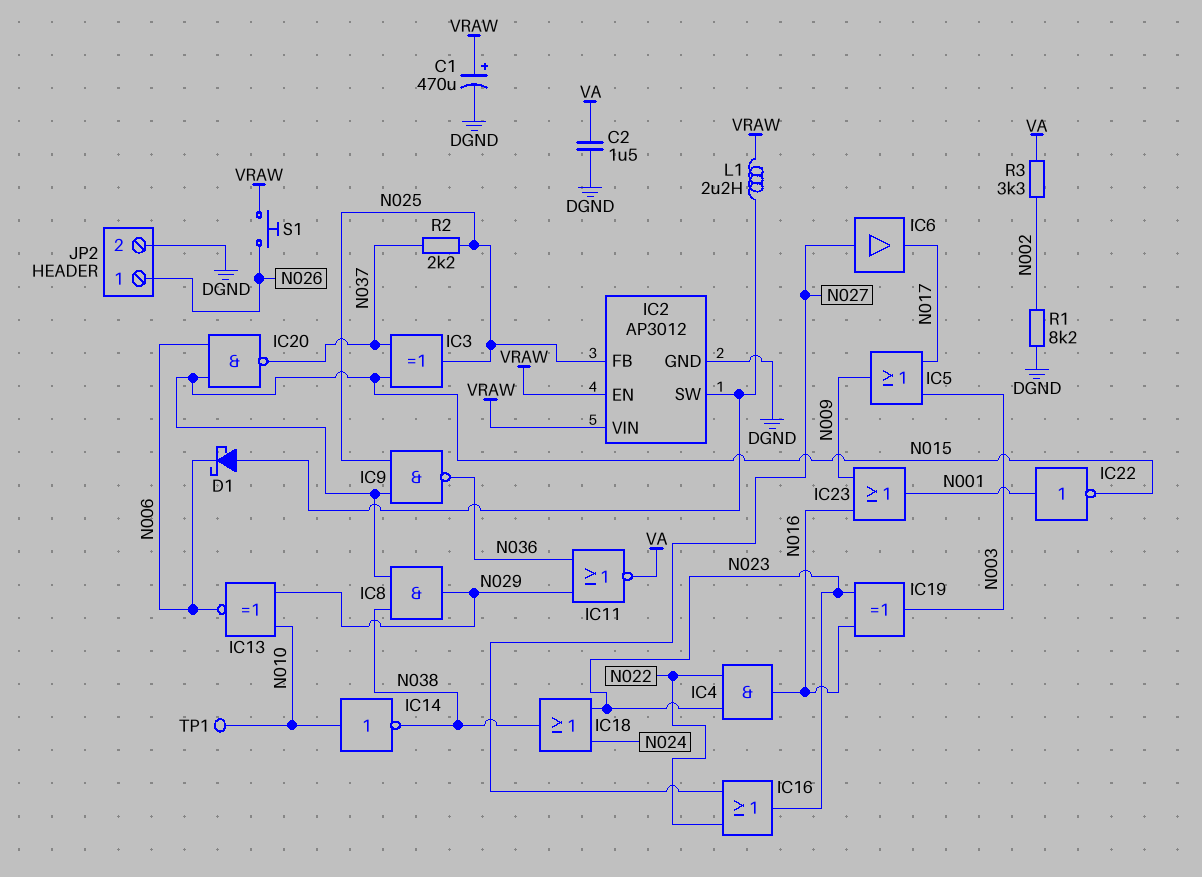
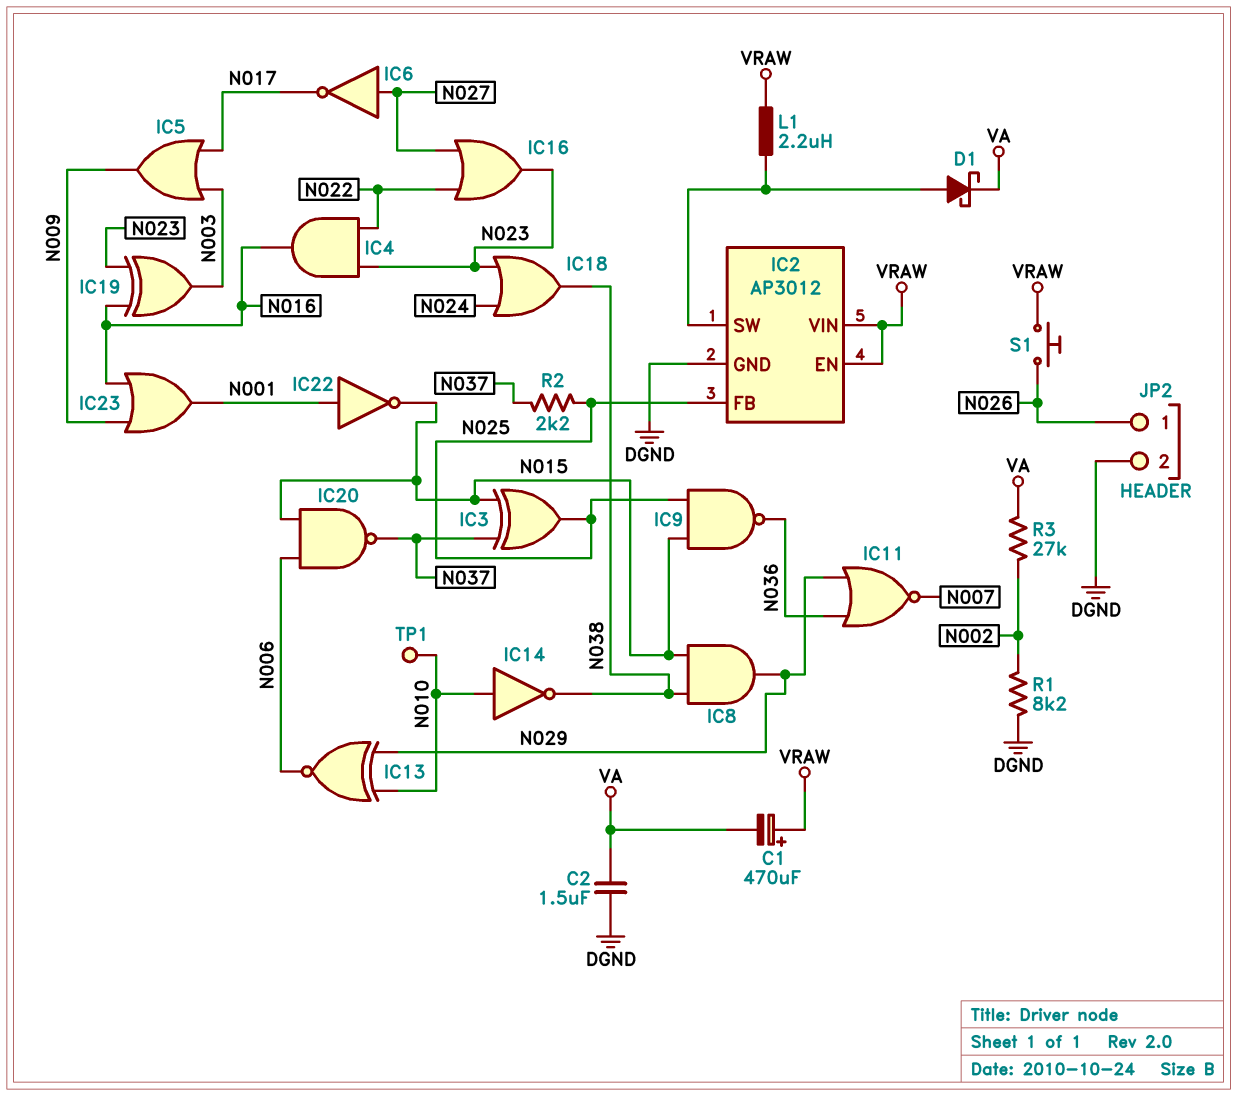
C1: 470uF (plus VRAW, minus DGND) -> 470uF (plus VRAW, minus VA)
D1: schottky (A IC2/SW, K N006) -> schottky (A IC2/SW, K VA)
IC6: buffer (in N027, out N017) -> NOT (in N027, out N017)
IC11: NOR (in N029, in N036, out VA) -> NOR (in N029, in N036, out N007)
R3: 3.3k (N002, VA) -> 27k (N002, VA)

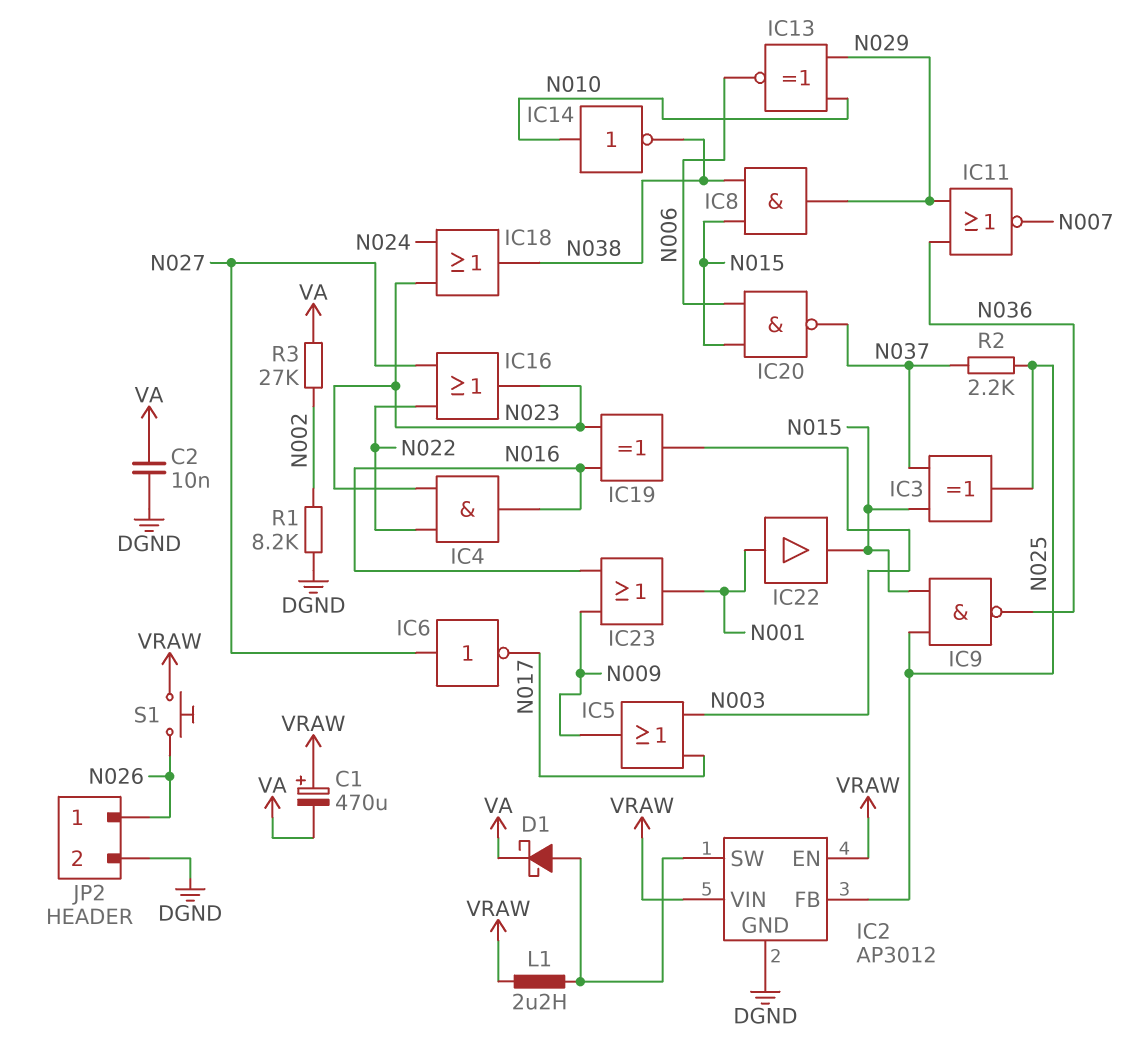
C2: 1.5uF (DGND, VA) -> 10nF (DGND, VA)
IC22: NOT (in N001, out N015) -> buffer (in N001, out N015)
TP1: test point (N010) -> none

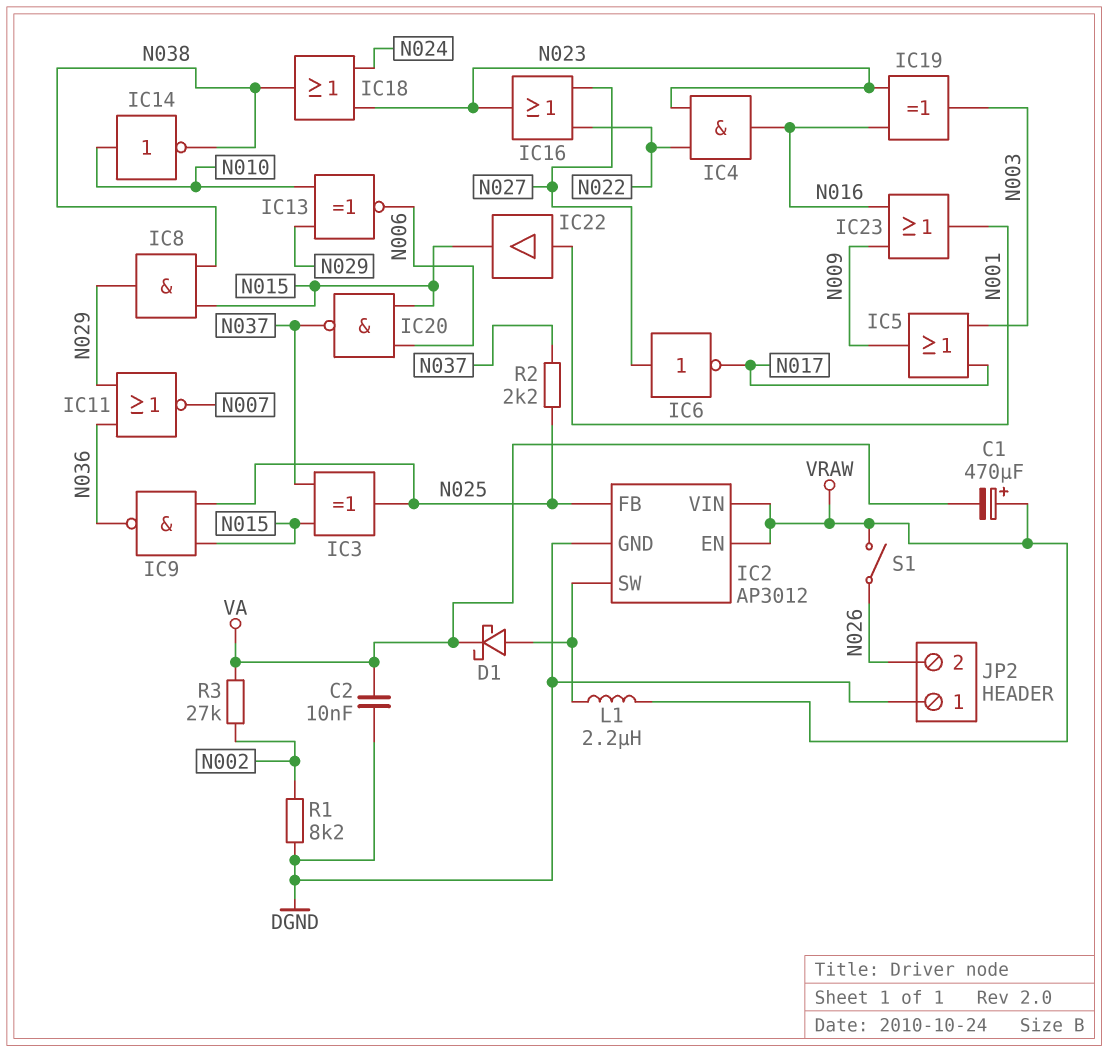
JP2 pin 1: N026 -> DGND
JP2 pin 2: DGND -> N026
S1: button (N026, VRAW) -> switch (N026, VRAW)

